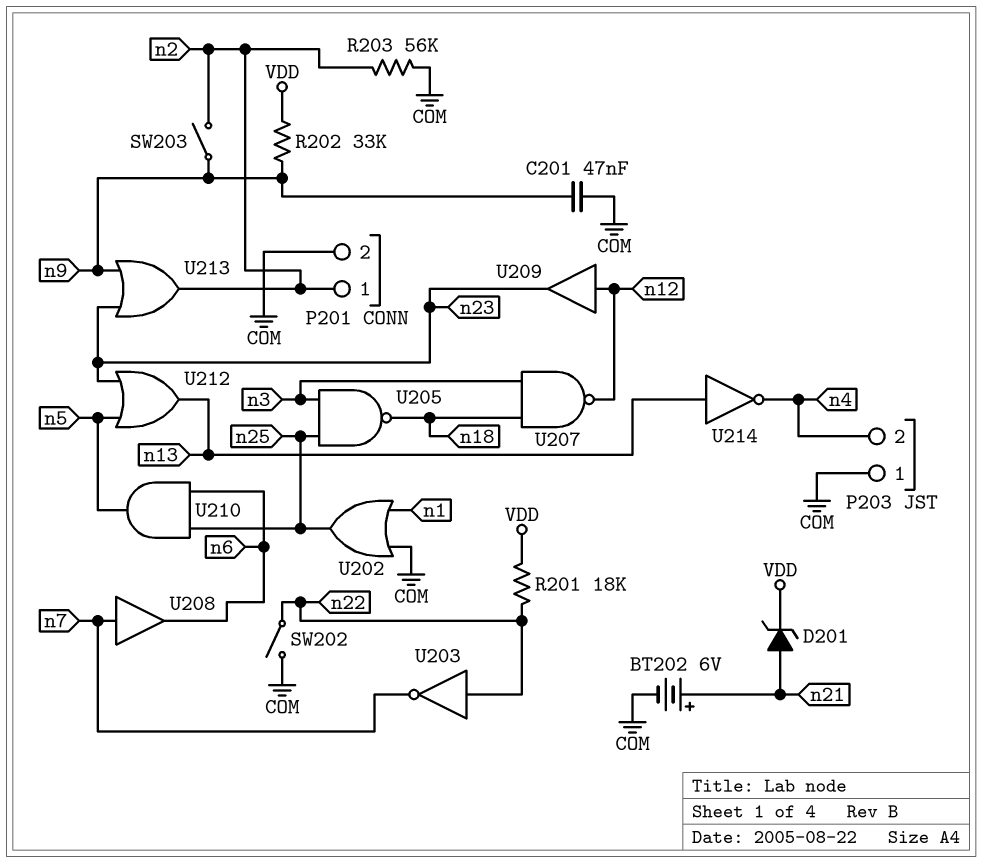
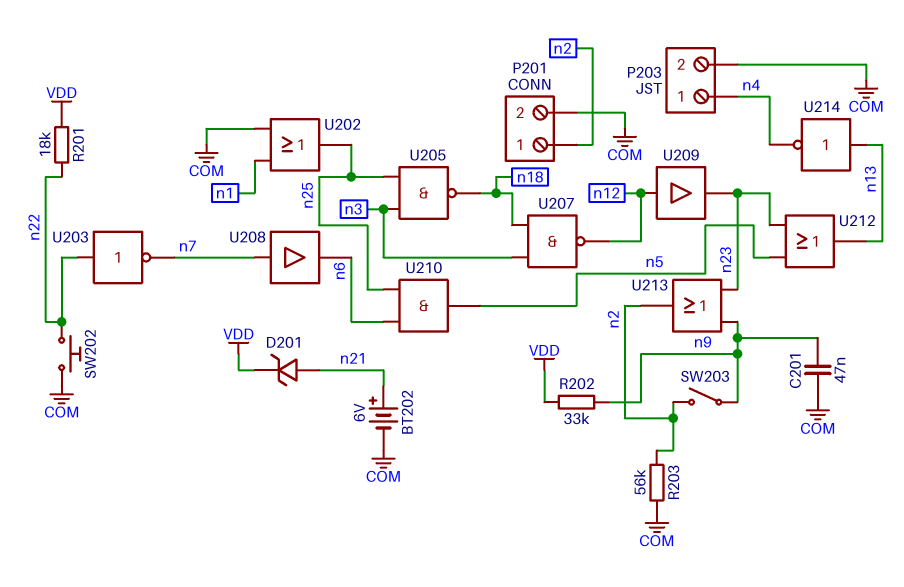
P203 pin 1: COM -> n4
P203 pin 2: n4 -> COM
SW202: switch (COM, n22) -> button (COM, n22)

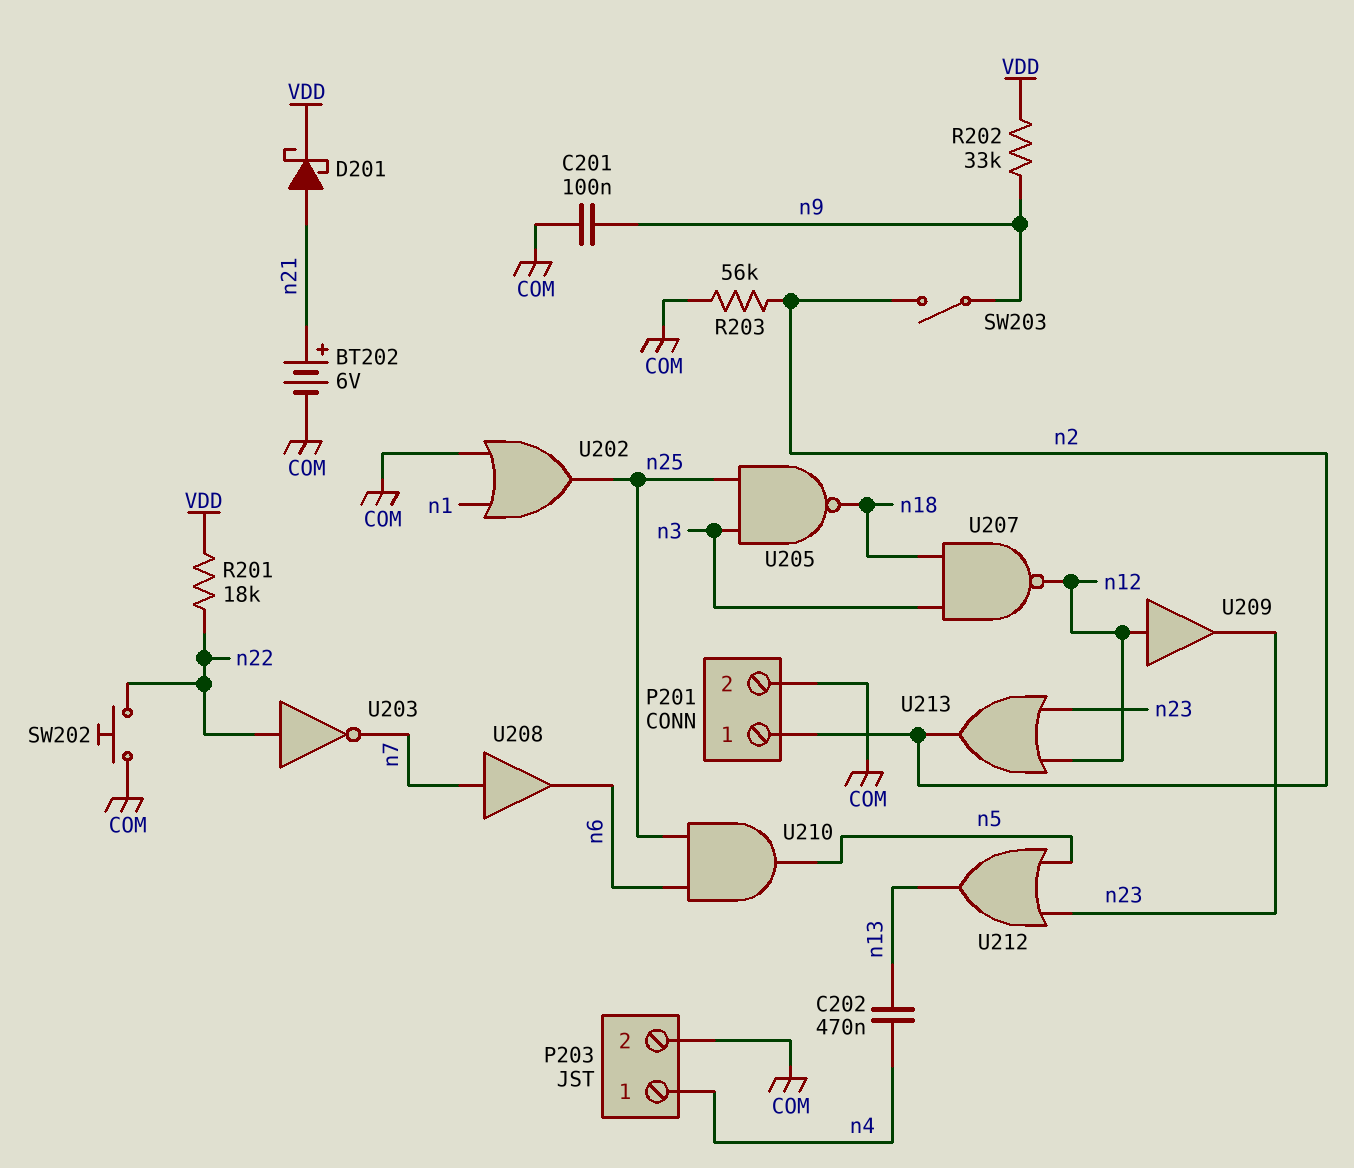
C201: 47nF (COM, n9) -> 100nF (COM, n9)
C202: none -> 470nF (n4, n13)
D201: zener (A n21, K VDD) -> schottky (A n21, K VDD)
U213: OR (in n9, in n23, out n2) -> OR (in n12, in n23, out n2)
U214: NOT (in n13, out n4) -> none

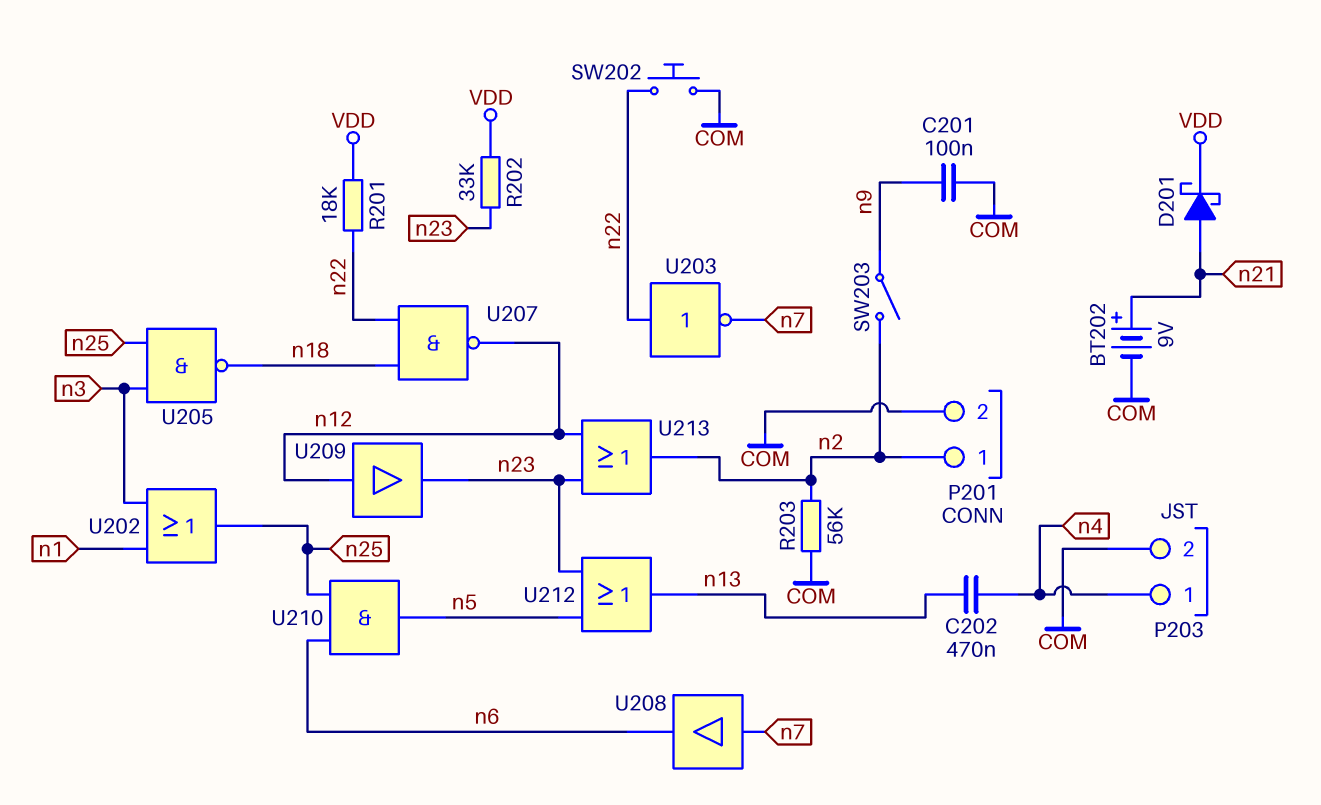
BT202: 6V (plus n21, minus COM) -> 9V (plus n21, minus COM)
R202: 33k (VDD, n9) -> 33k (VDD, n23)
U202: OR (in COM, in n1, out n25) -> OR (in n1, in n3, out n25)
U207: NAND (in n3, in n18, out n12) -> NAND (in n18, in n22, out n12)

